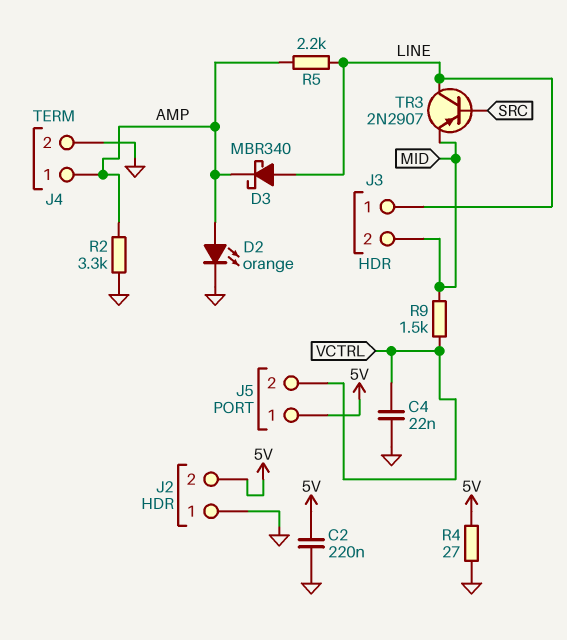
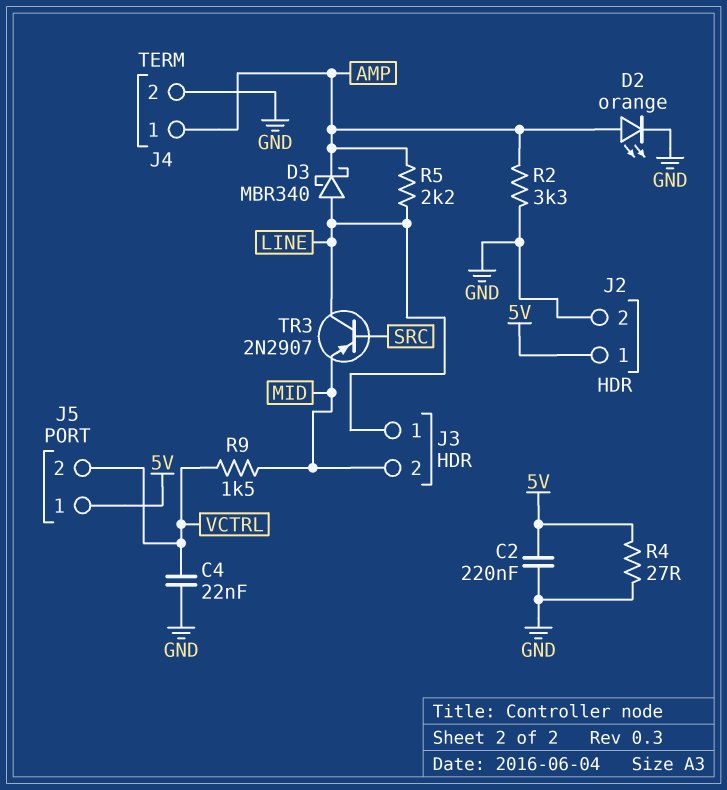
J2 pin 1: GND -> 5V
J2 pin 2: 5V -> GND

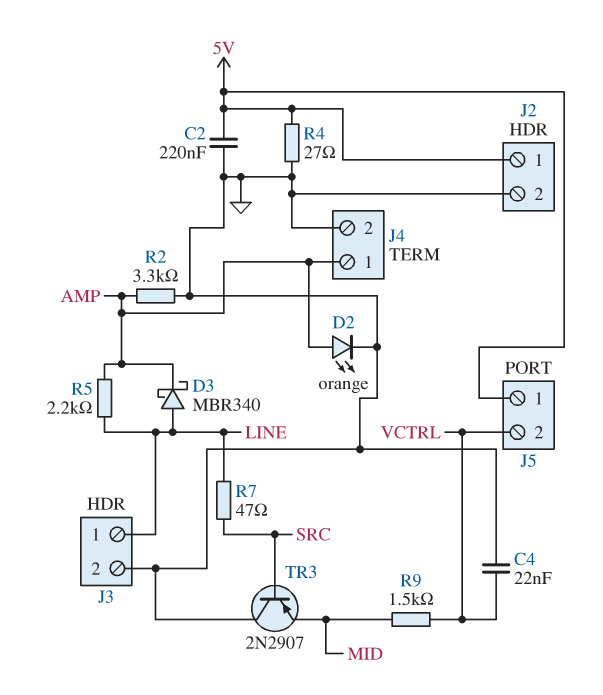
J3 pin 2: MID -> GND
R7: none -> 47 (LINE, SRC)
TR3: PNP 2N2907 (B SRC, C LINE, E MID) -> PNP 2N2907 (B SRC, C GND, E MID)

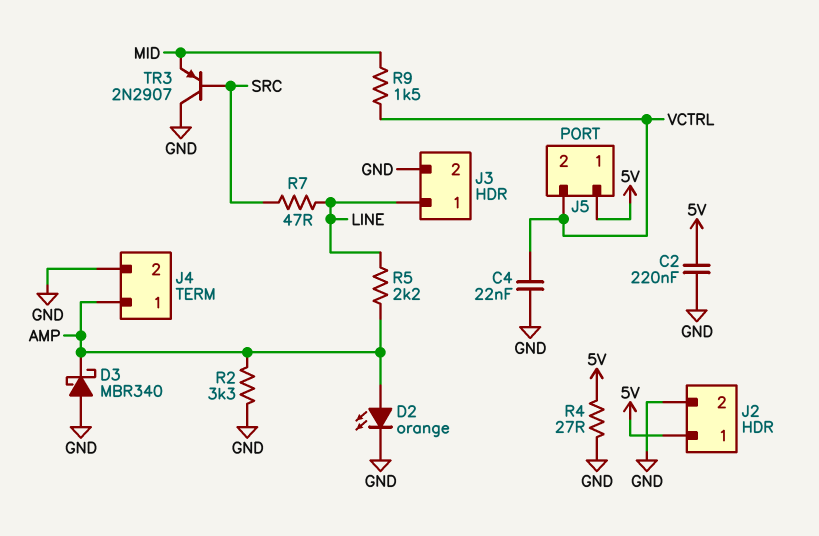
D3: schottky MBR340 (A LINE, K AMP) -> schottky MBR340 (A GND, K AMP)

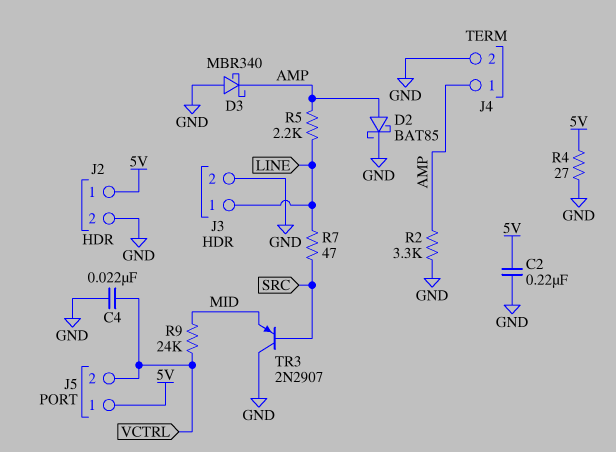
D2: LED orange (A AMP, K GND) -> schottky BAT85 (A AMP, K GND)
R9: 1.5k (MID, VCTRL) -> 24k (MID, VCTRL)

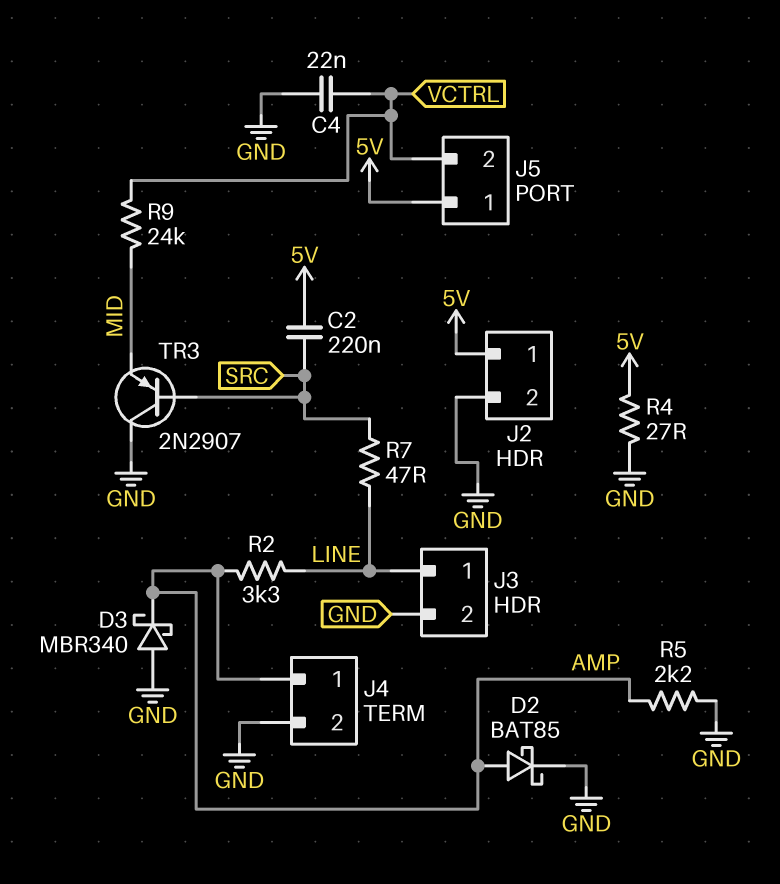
C2: 220nF (5V, GND) -> 220nF (5V, SRC)
R2: 3.3k (AMP, GND) -> 3.3k (AMP, LINE)
R5: 2.2k (AMP, LINE) -> 2.2k (AMP, GND)

